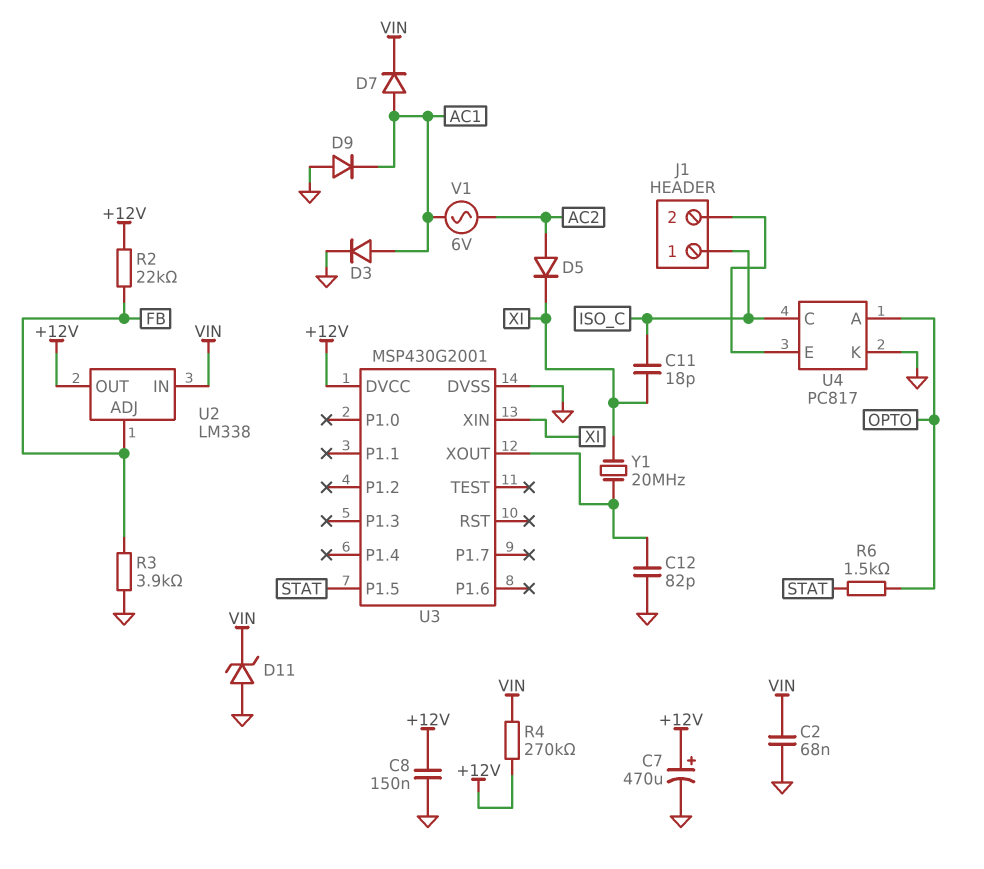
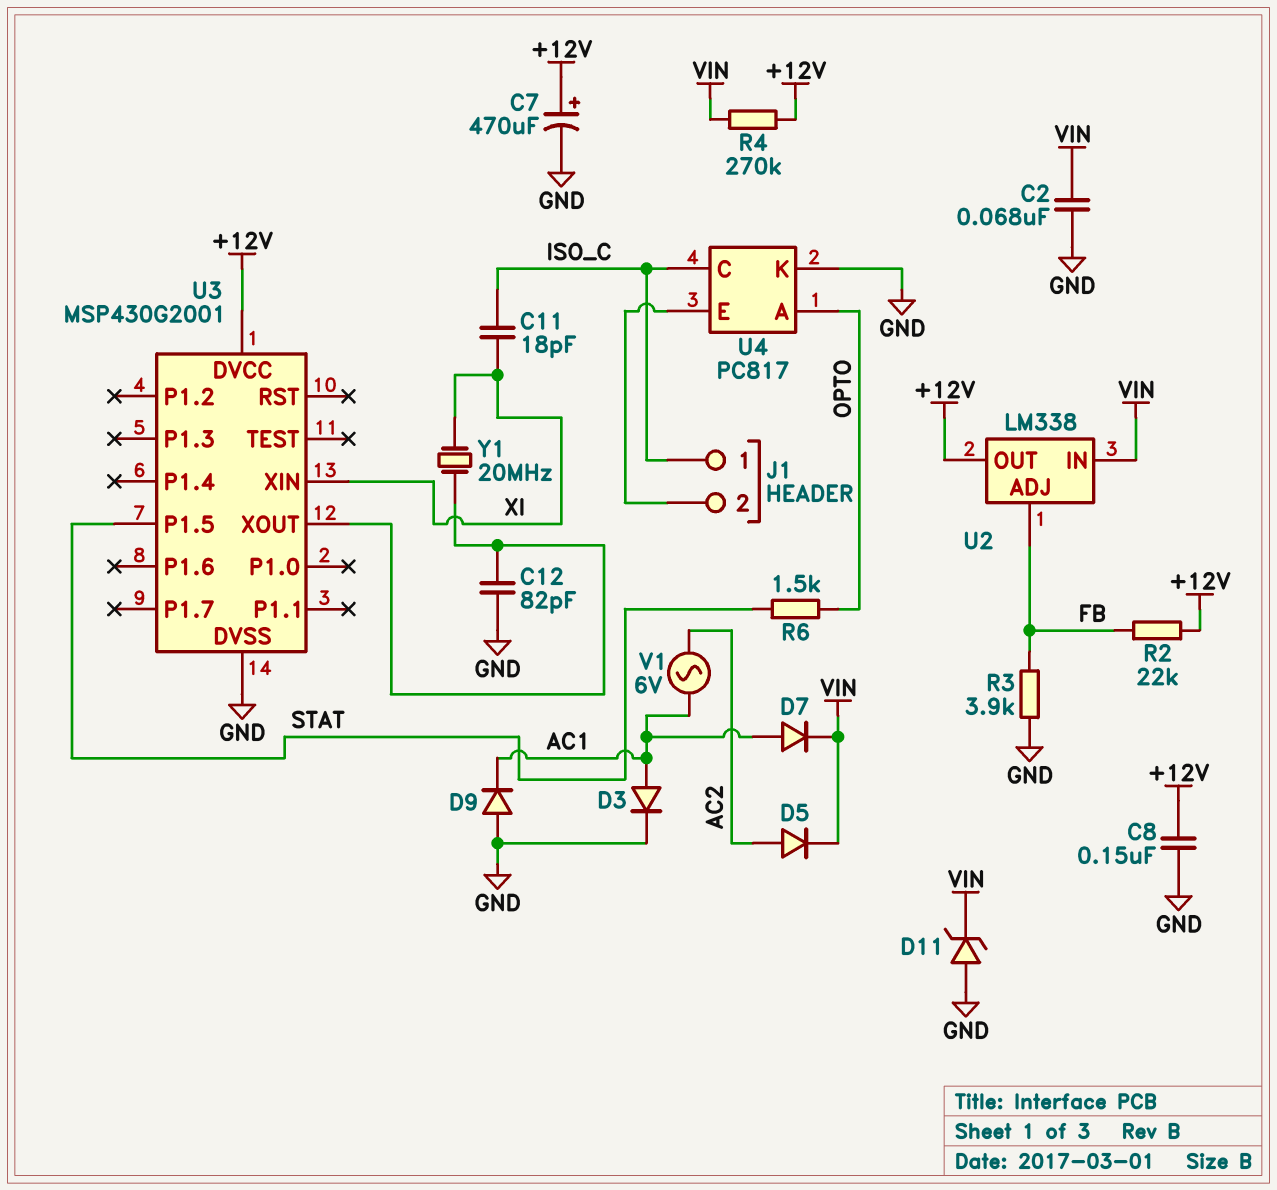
D5: diode (A AC2, K XI) -> diode (A AC2, K VIN)

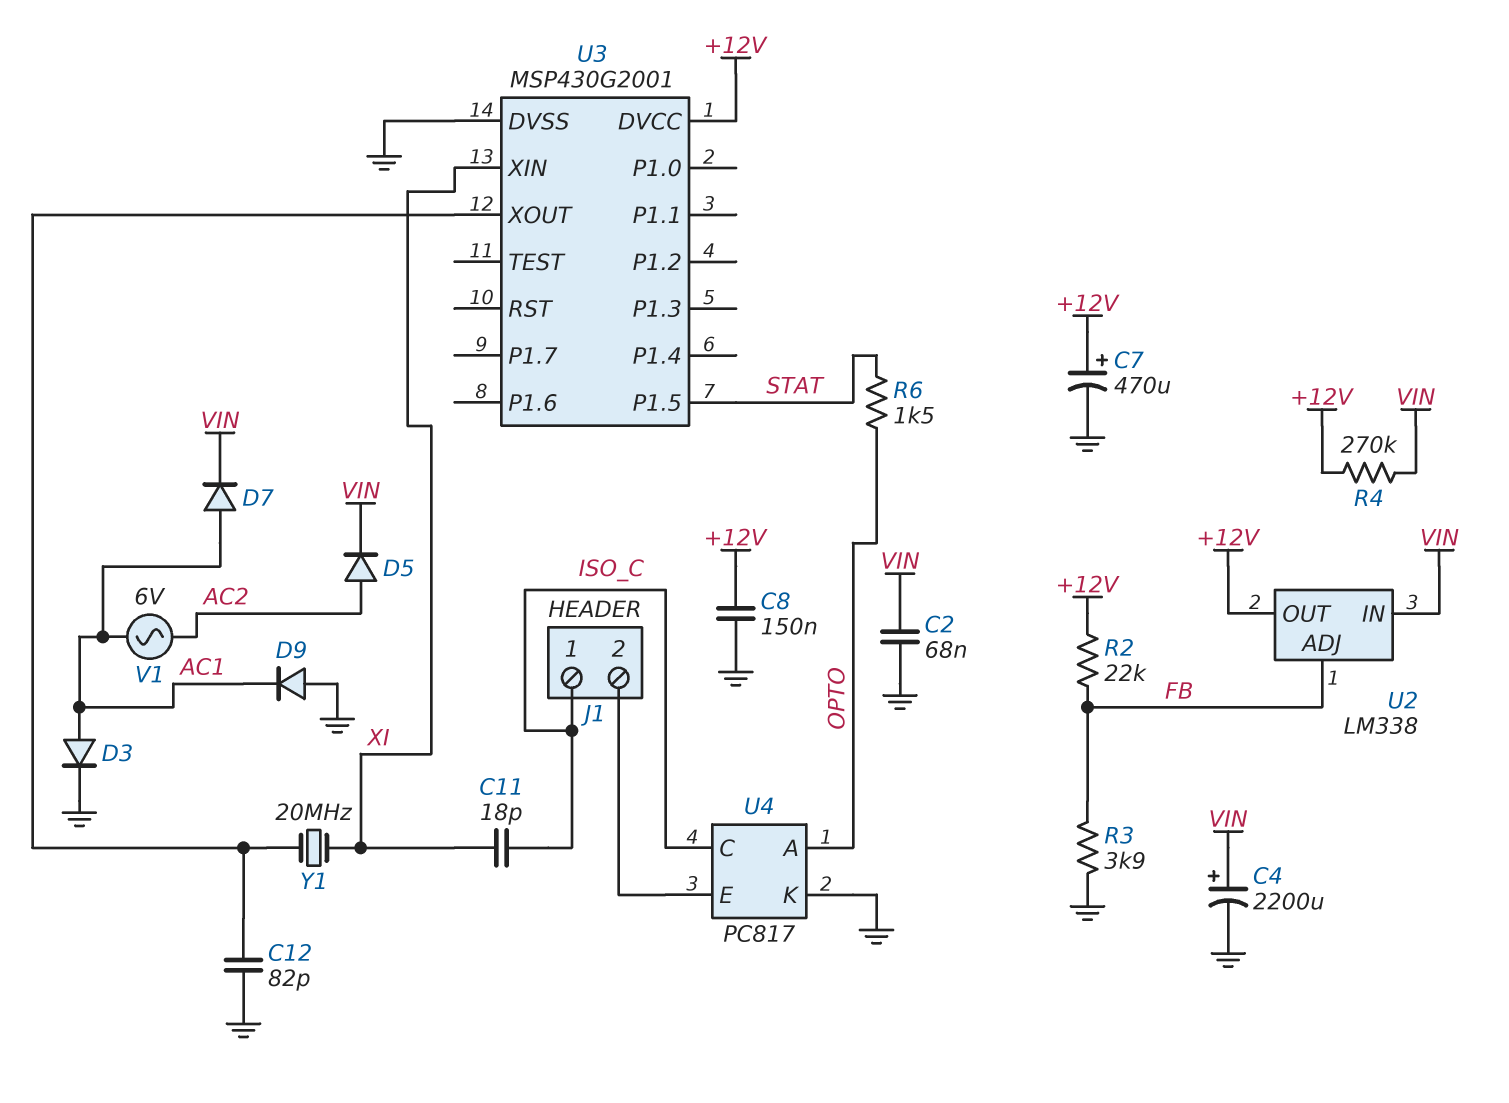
C4: none -> 2200uF (plus VIN, minus GND)
D11: zener (A GND, K VIN) -> none

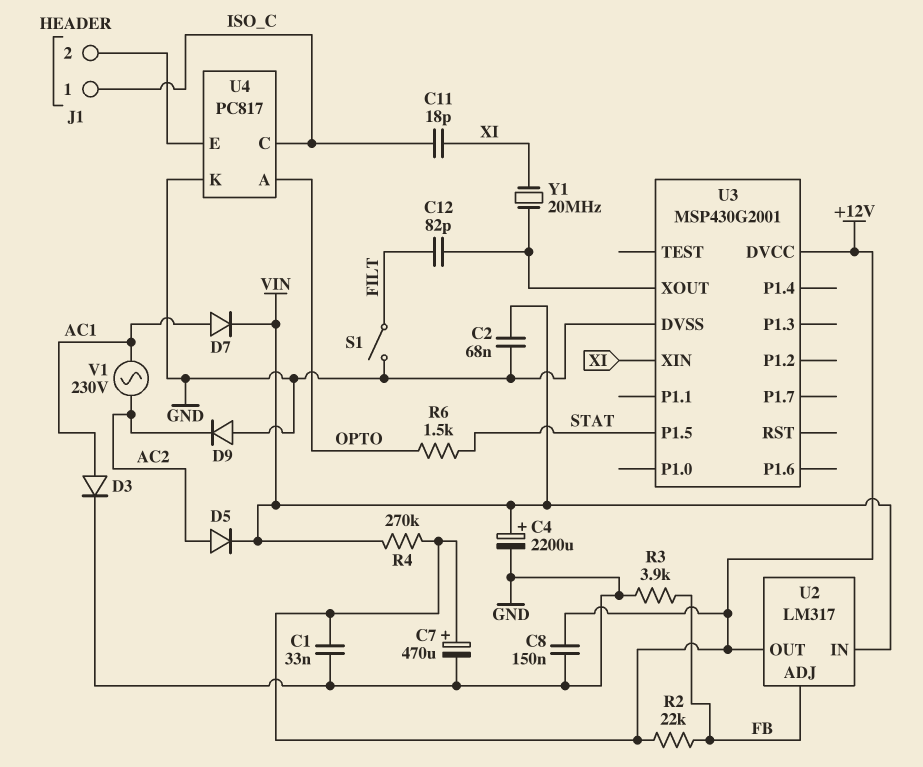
C1: none -> 33nF (+12V, GND)
C12: 82pF (GND, U3/XOUT) -> 82pF (FILT, U3/XOUT)
D9: diode (A GND, K AC1) -> diode (A GND, K AC2)
S1: none -> switch (FILT, GND)
U2: LM338 -> LM317
V1: AC 6V (AC1, AC2) -> AC 230V (AC1, AC2)

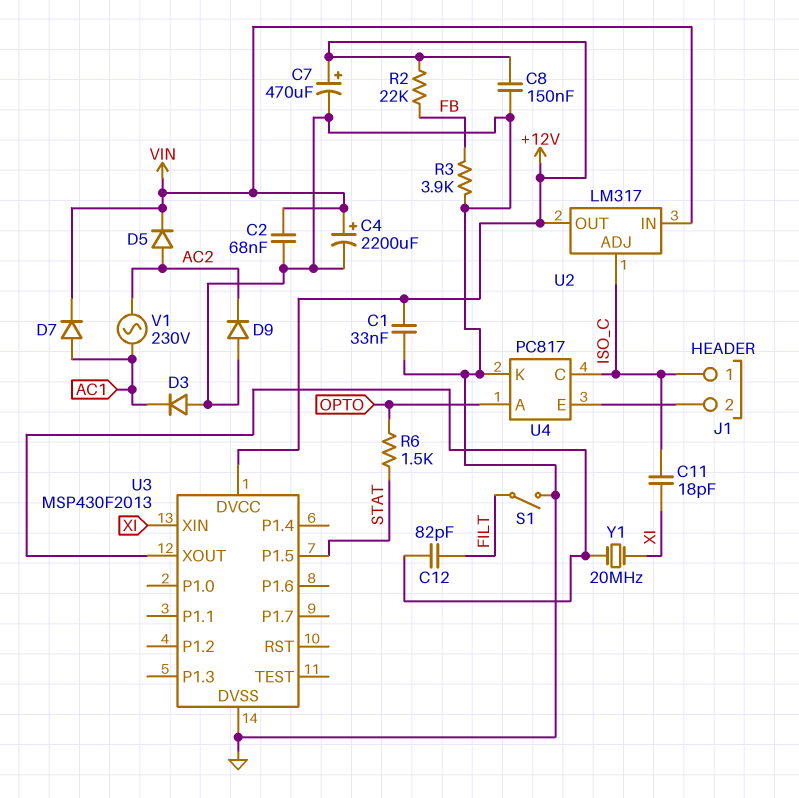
D3: diode (A AC1, K GND) -> diode (A GND, K AC1)
R4: 270k (+12V, VIN) -> none
U2 pin ADJ: FB -> ISO_C
U3: MSP430G2001 -> MSP430F2013

